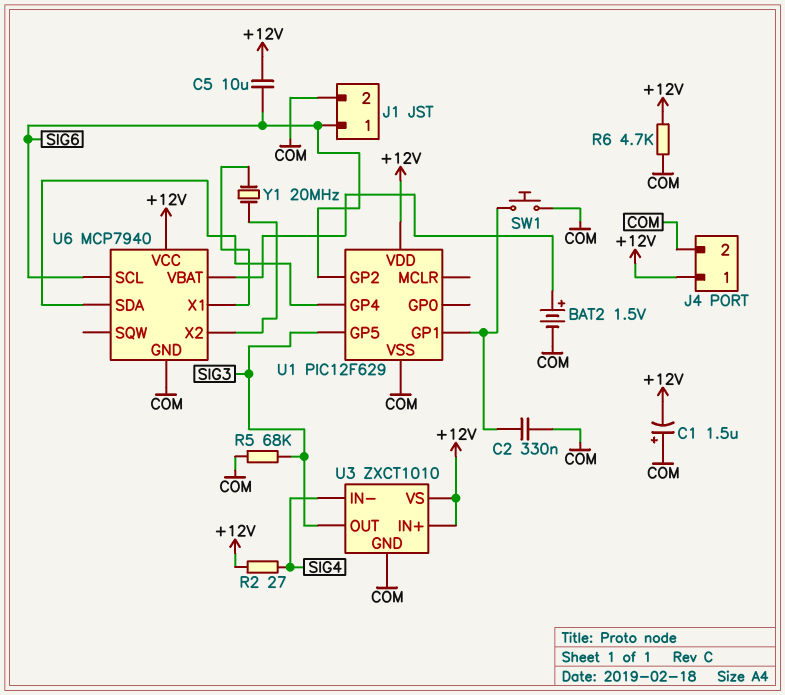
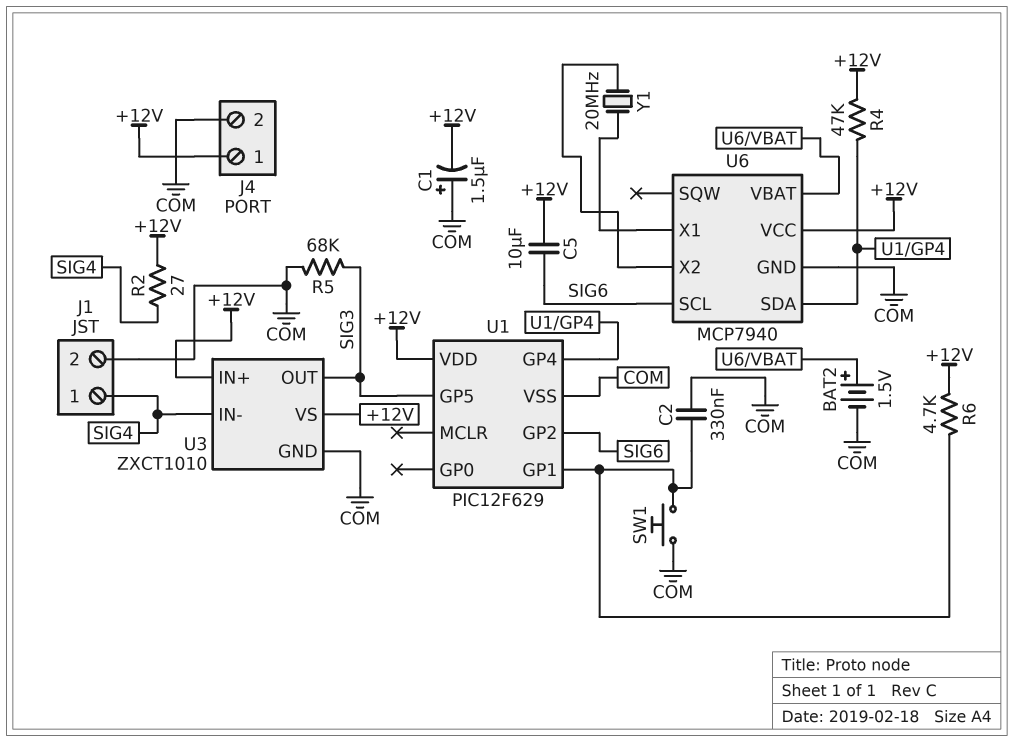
J1 pin 1: SIG6 -> SIG4
R4: none -> 47k (+12V, U1/GP4)
R6: 4.7k (+12V, COM) -> 4.7k (+12V, U1/GP1)

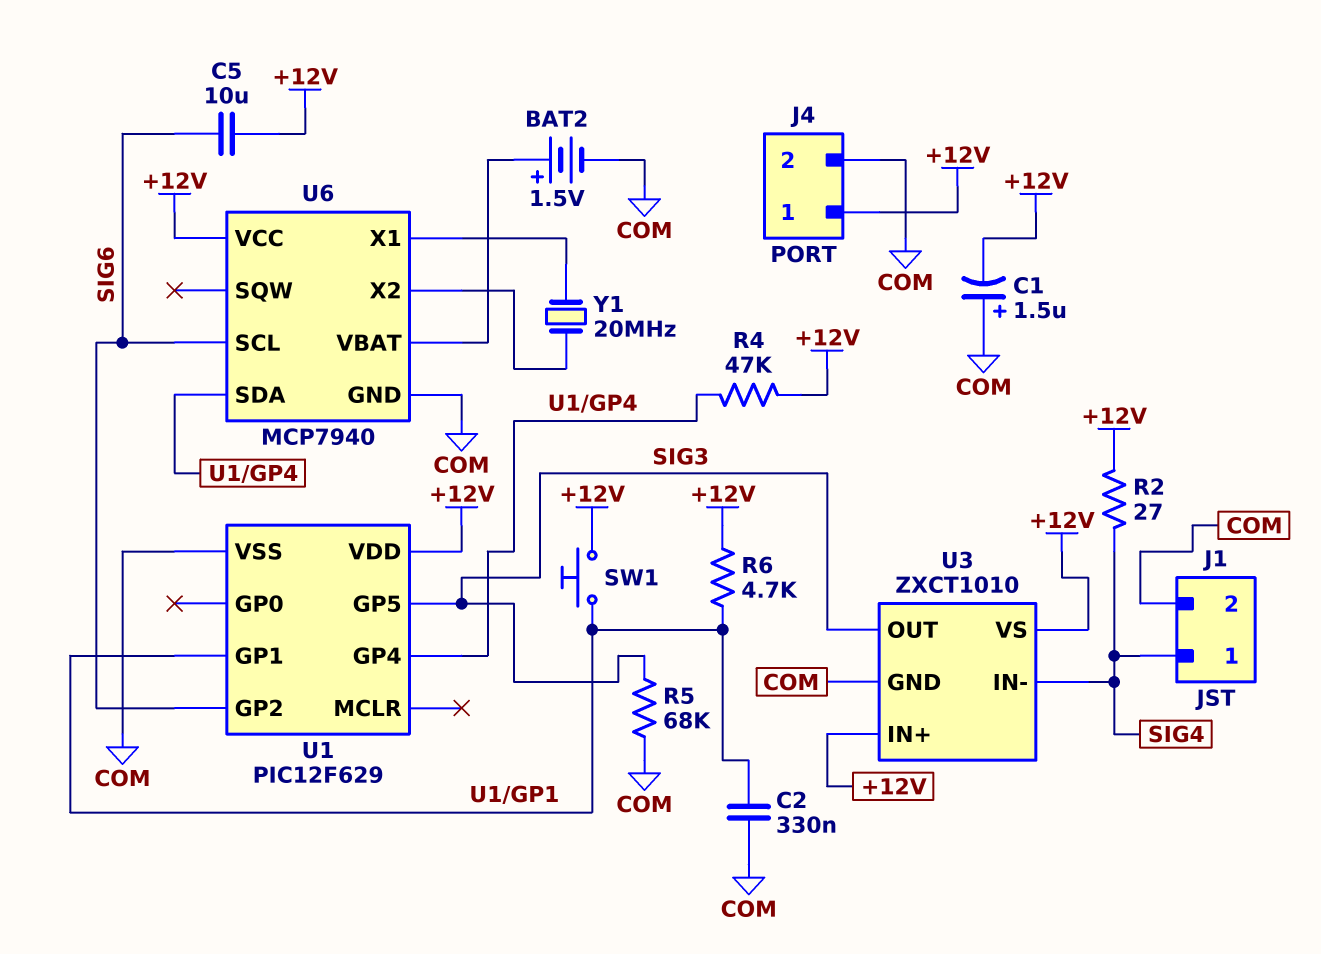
SW1: button (COM, U1/GP1) -> button (+12V, U1/GP1)

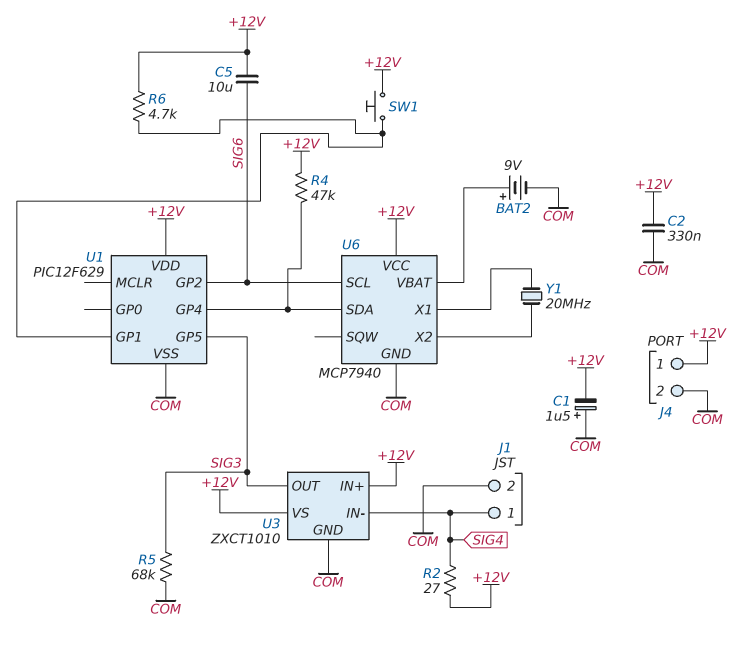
BAT2: 1.5V (plus U6/VBAT, minus COM) -> 9V (plus U6/VBAT, minus COM)
C2: 330nF (COM, U1/GP1) -> 330nF (+12V, COM)

